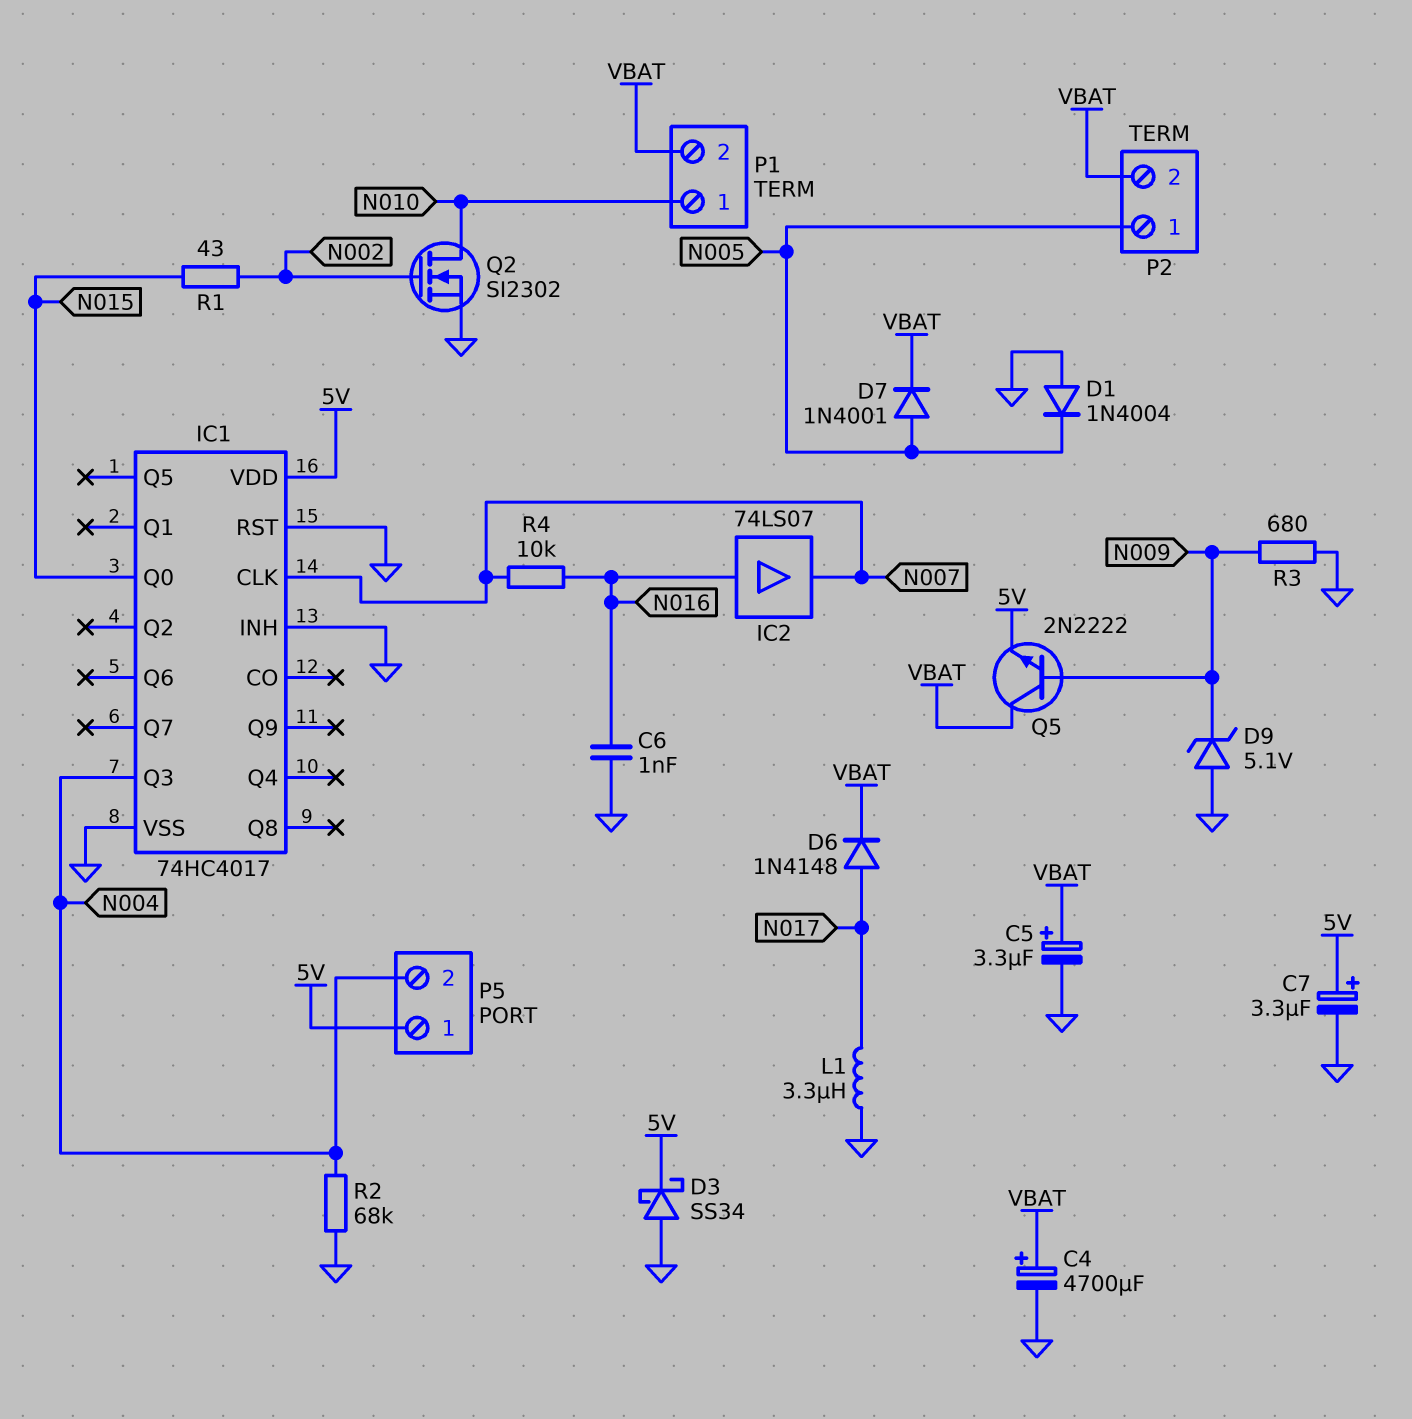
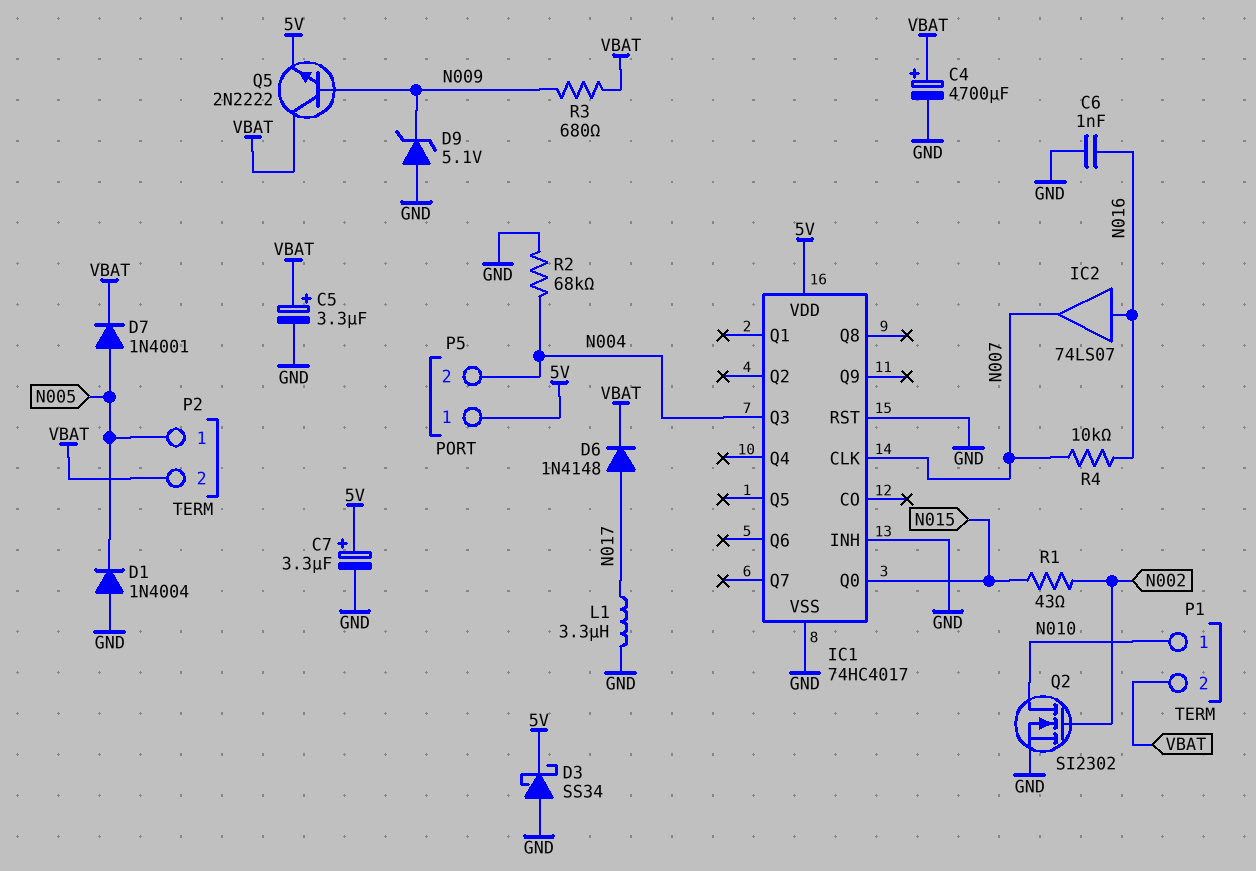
R3: 680 (GND, N009) -> 680 (N009, VBAT)

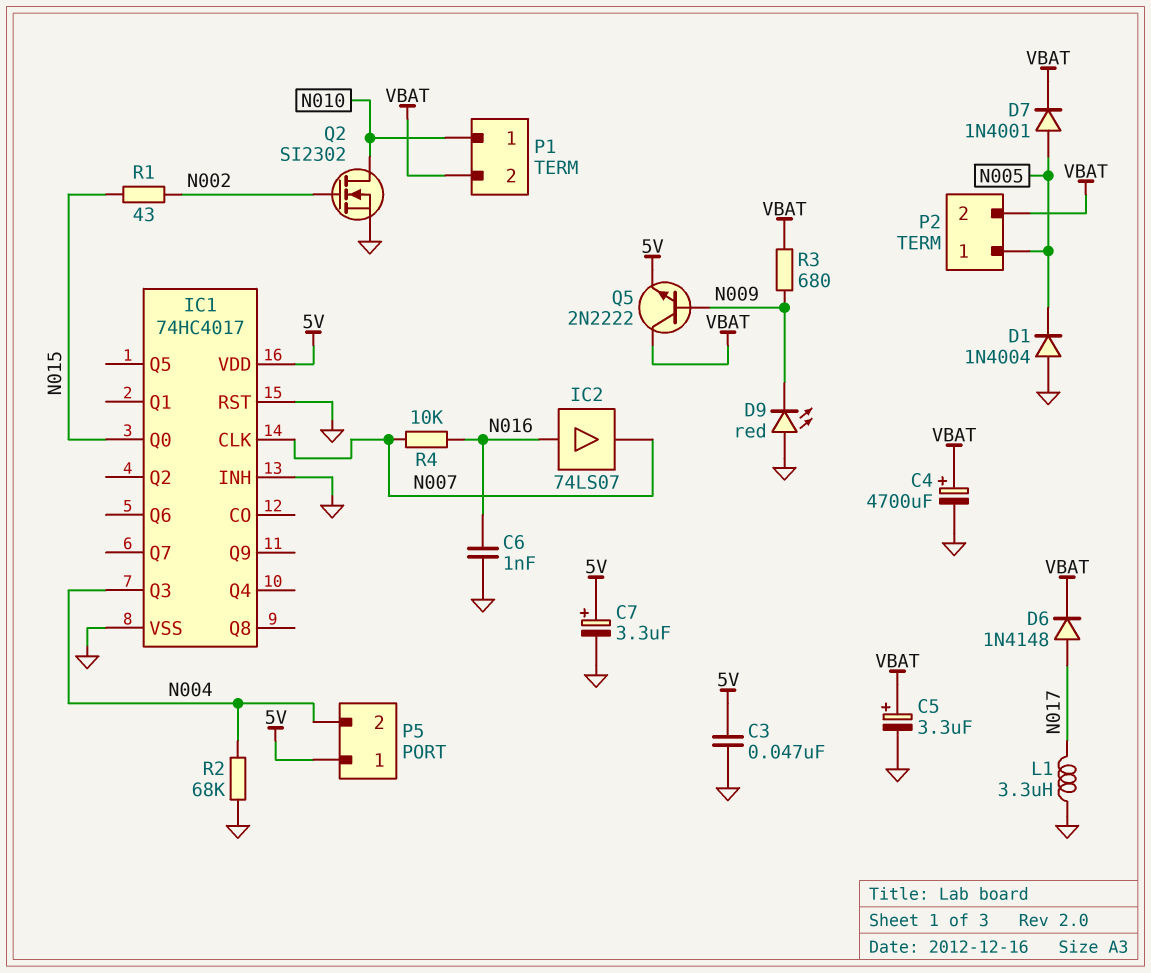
C3: none -> 47nF (5V, GND)
D3: schottky SS34 (A GND, K 5V) -> none
D9: zener 5.1V (A GND, K N009) -> LED red (A GND, K N009)

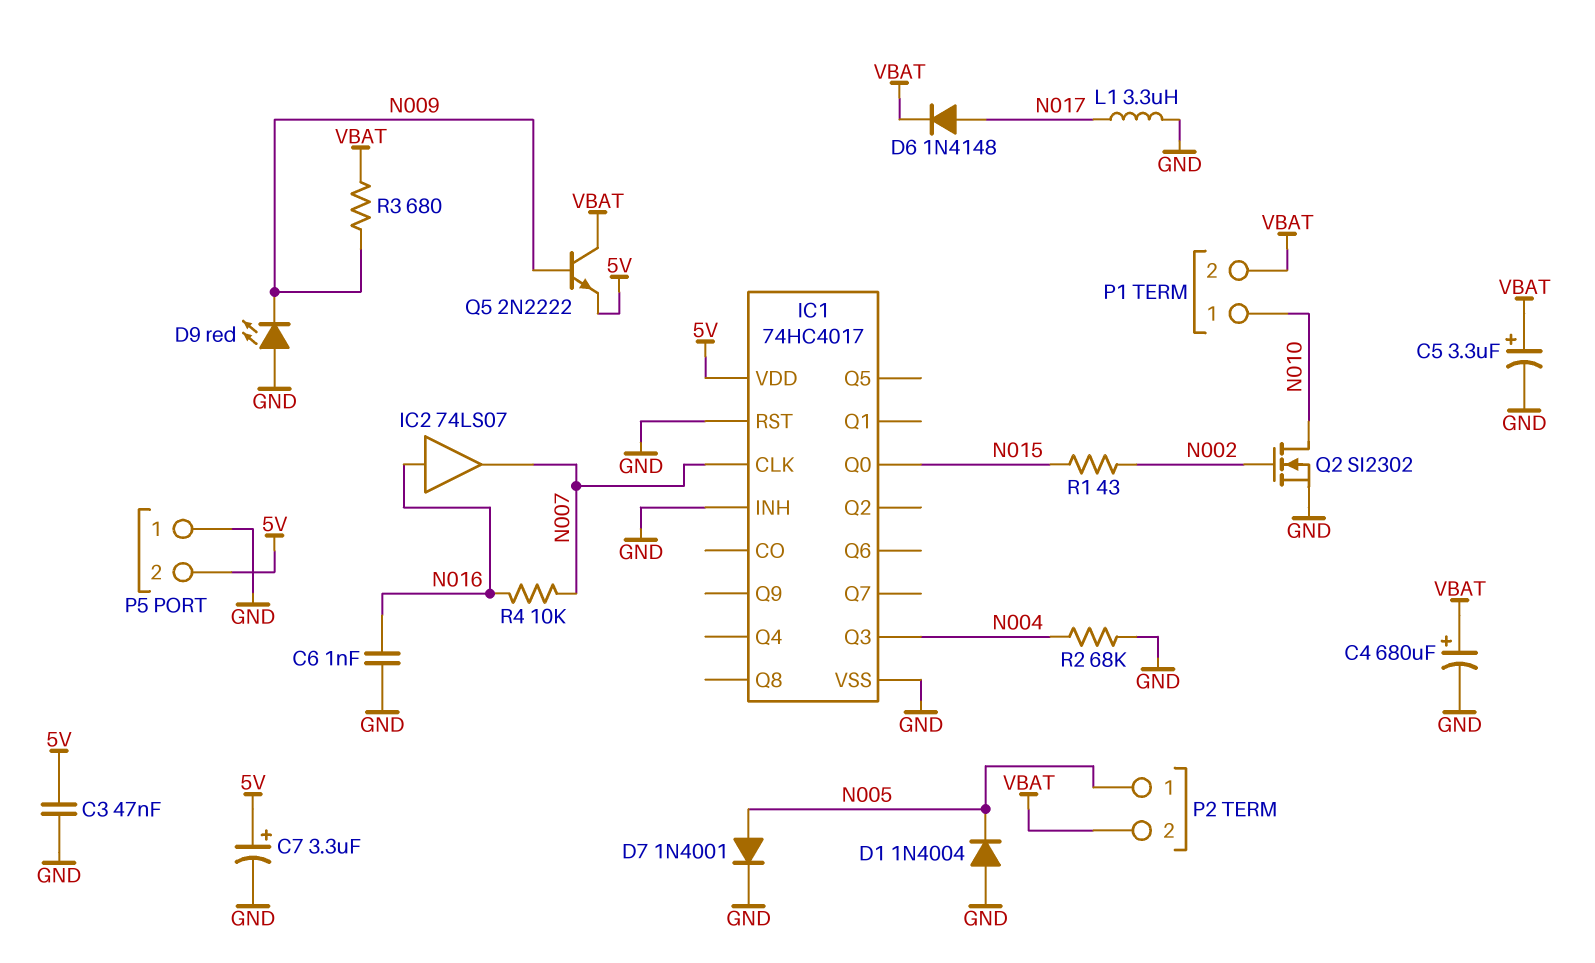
C4: 4700uF (plus VBAT, minus GND) -> 680uF (plus VBAT, minus GND)
D7: diode 1N4001 (A N005, K VBAT) -> diode 1N4001 (A N005, K GND)
P5 pin 1: 5V -> GND
P5 pin 2: N004 -> 5V

